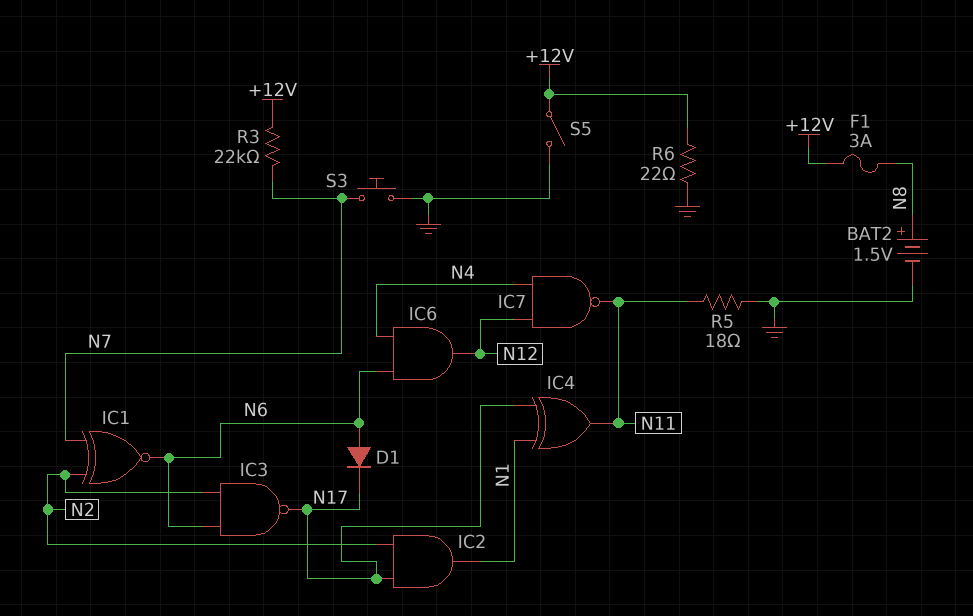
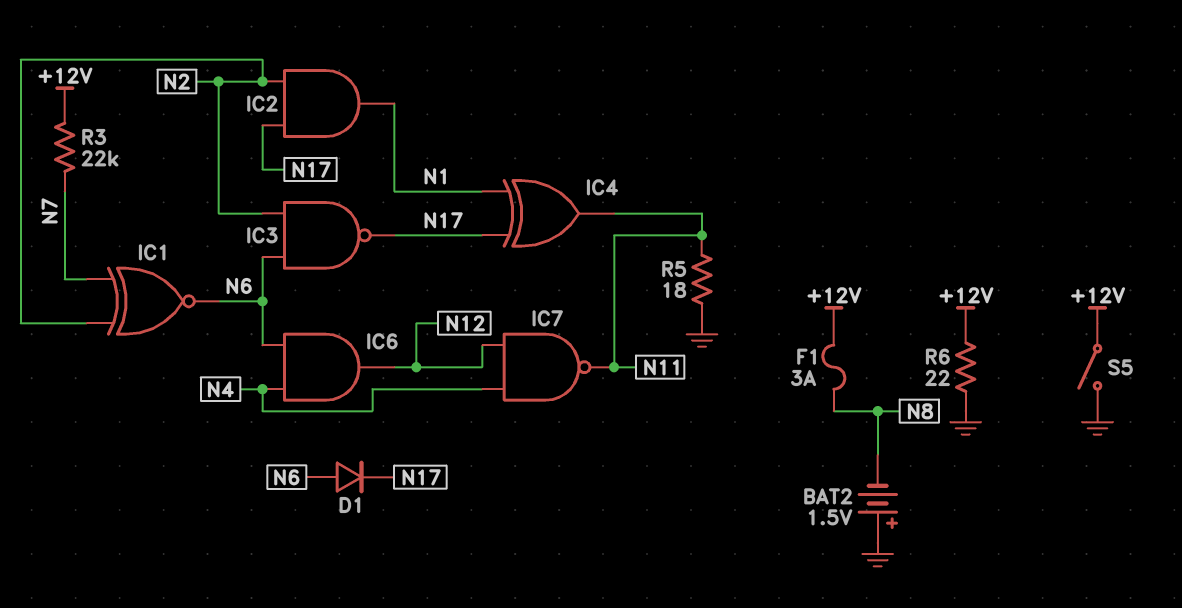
BAT2: 1.5V (plus N8, minus GND) -> 1.5V (plus GND, minus N8)
S3: button (GND, N7) -> none

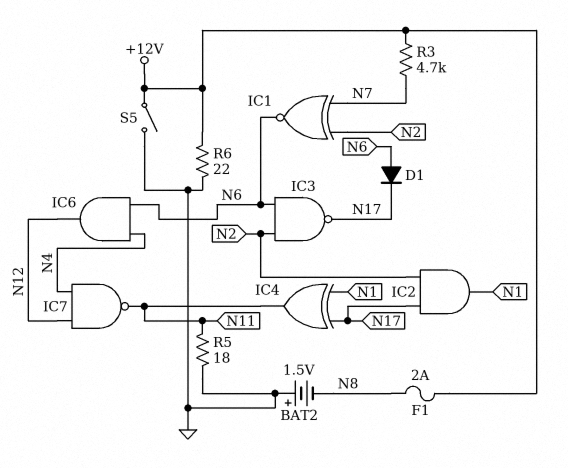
F1: 3A (+12V, N8) -> 2A (+12V, N8)
R3: 22k (+12V, N7) -> 4.7k (+12V, N7)

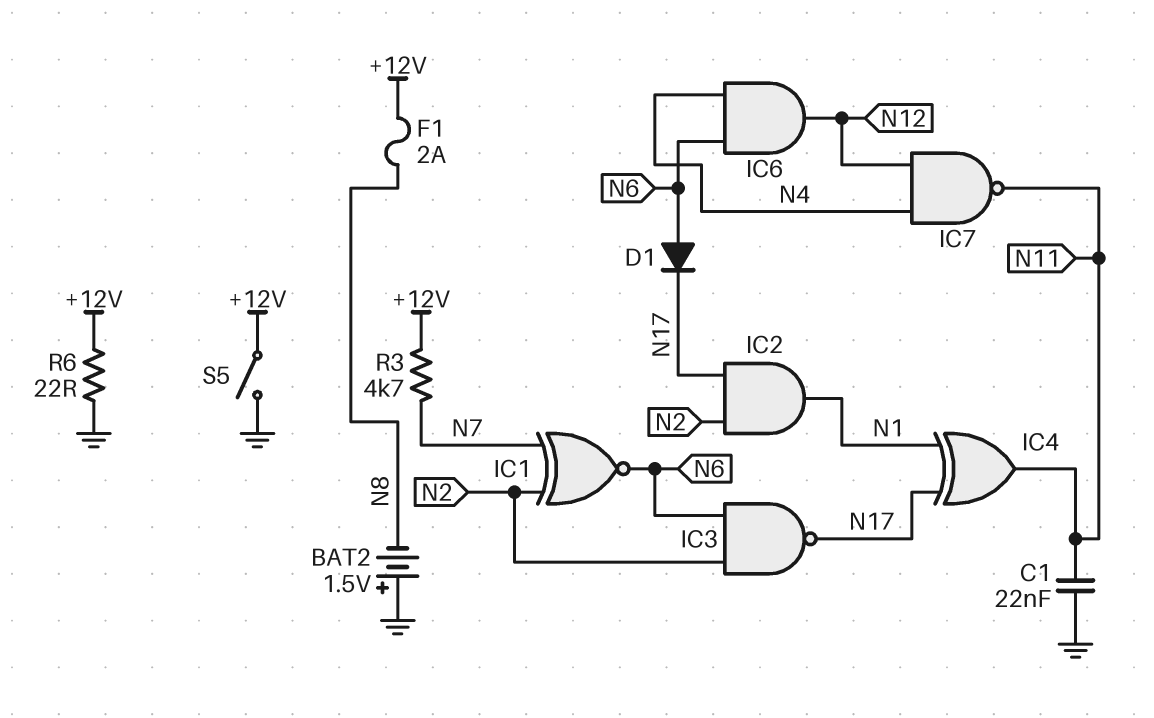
C1: none -> 22nF (GND, N11)
R5: 18 (GND, N11) -> none

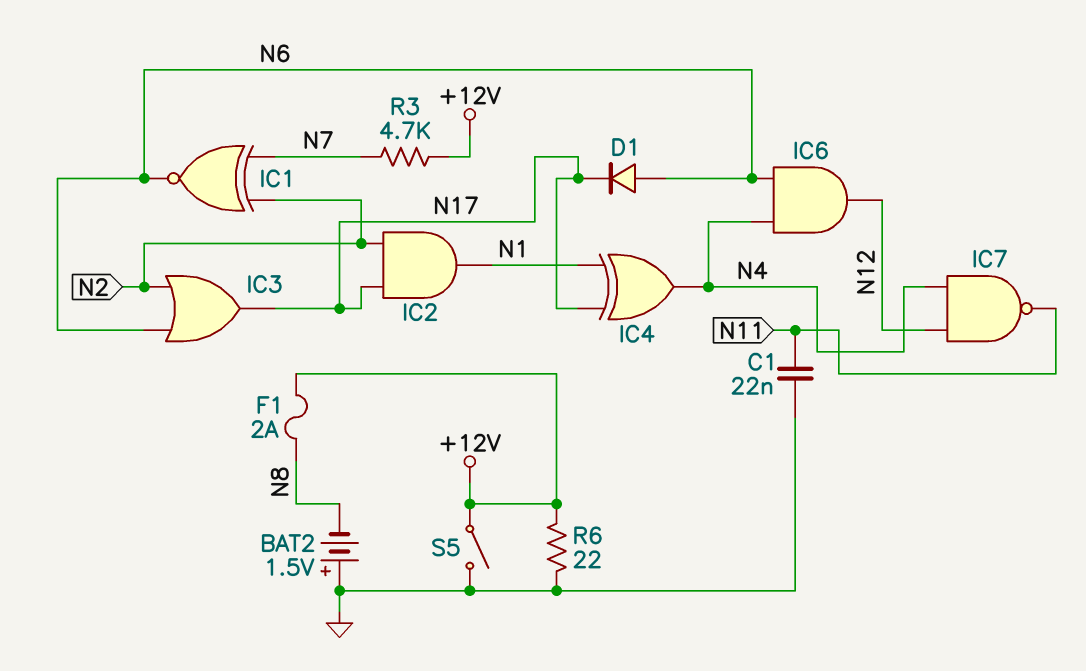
IC3: NAND (in N2, in N6, out N17) -> OR (in N2, in N6, out N17)
IC4: XOR (in N1, in N17, out N11) -> XOR (in N1, in N17, out N4)

